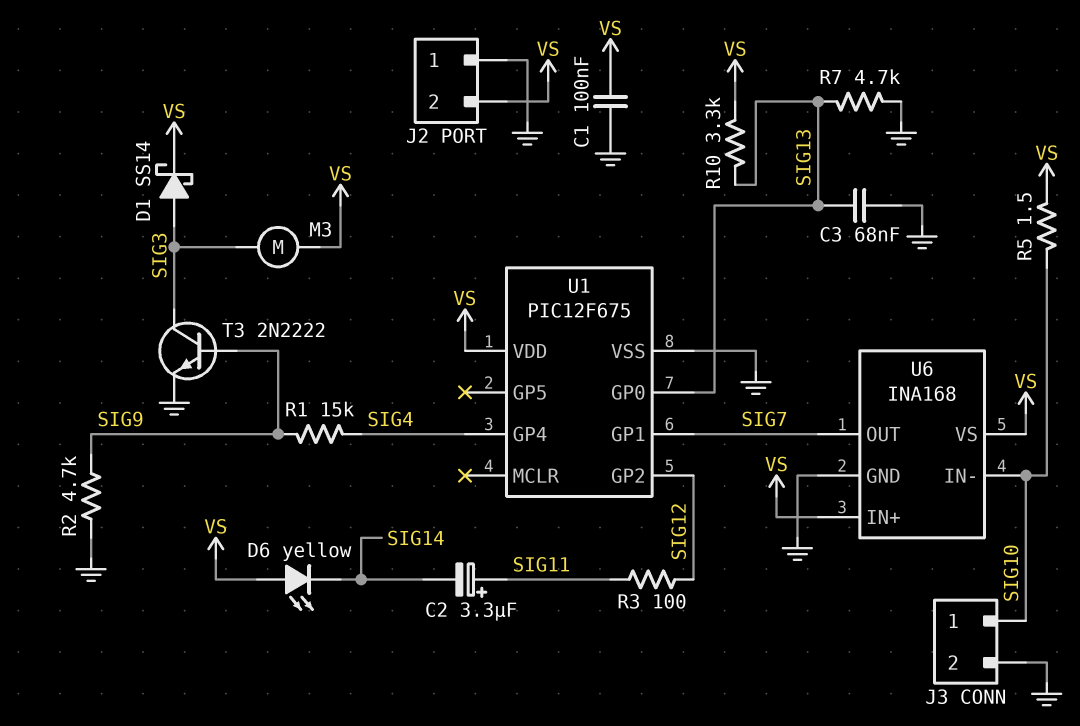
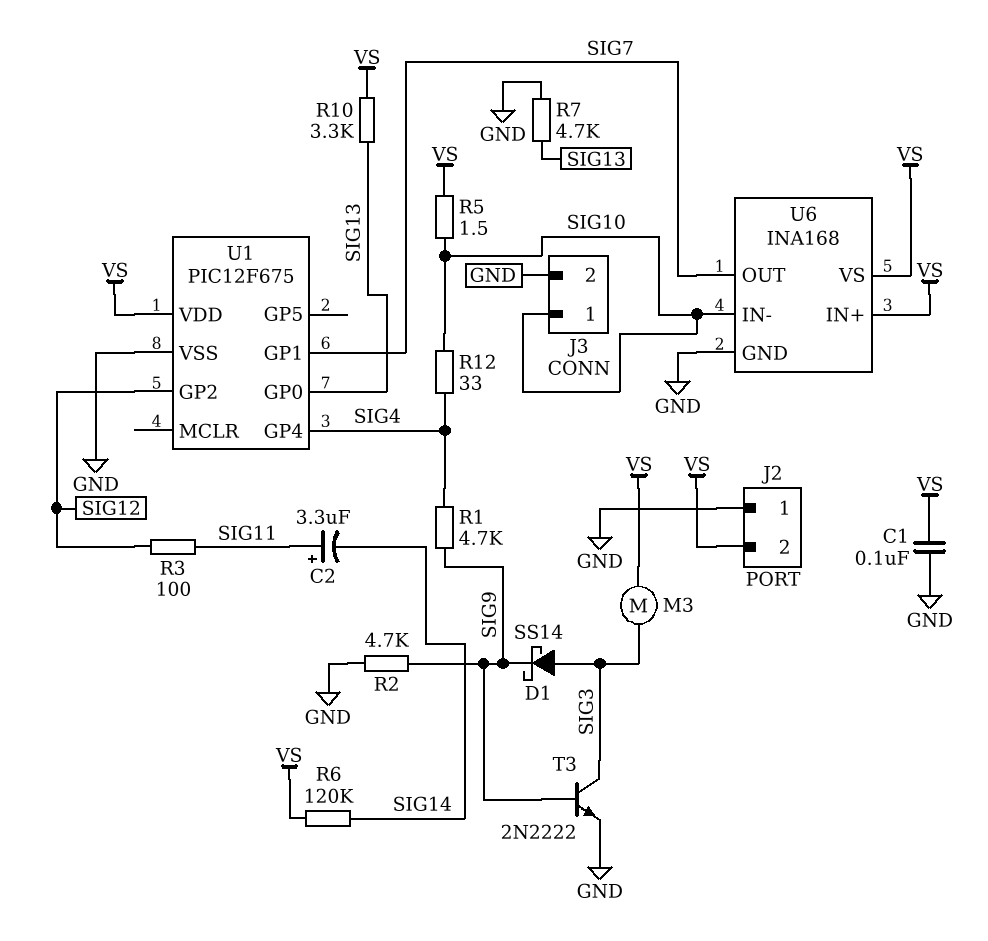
C3: 68nF (GND, SIG13) -> none
D1: schottky SS14 (A SIG3, K VS) -> schottky SS14 (A SIG3, K SIG9)
D6: LED yellow (A VS, K SIG14) -> none
R1: 15k (SIG4, SIG9) -> 4.7k (SIG4, SIG9)
R6: none -> 120k (SIG14, VS)
R12: none -> 33 (SIG4, SIG10)

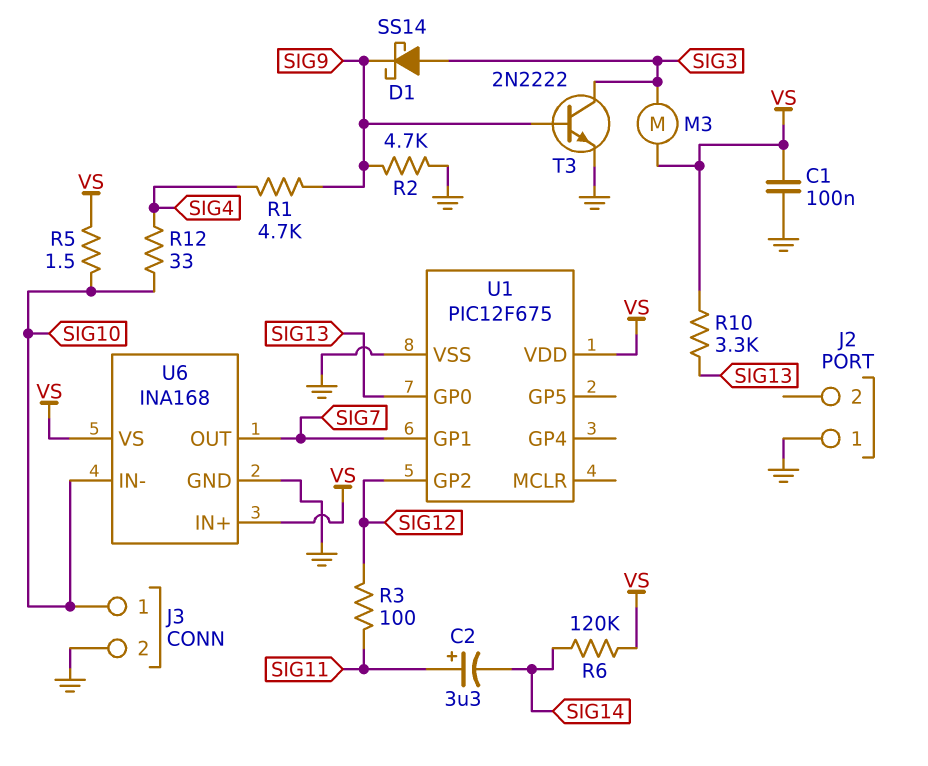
J2 pin 2: VS -> none
R7: 4.7k (GND, SIG13) -> none
U1 pin GP4: SIG4 -> none

